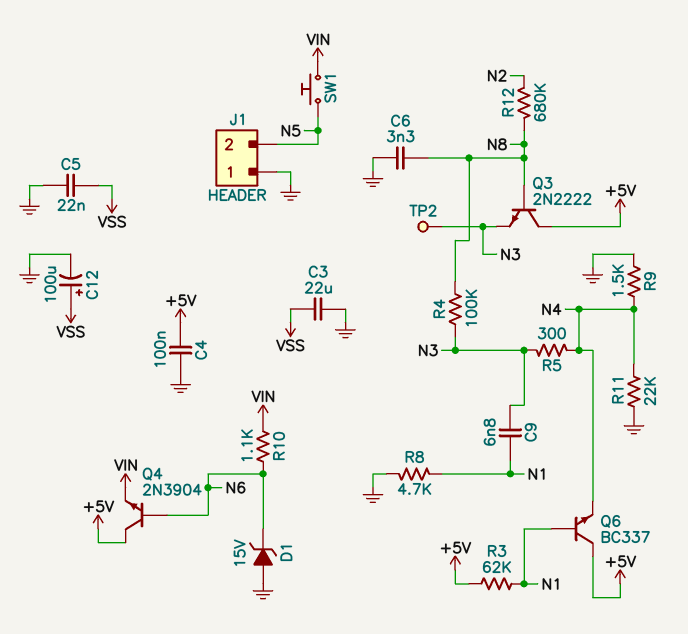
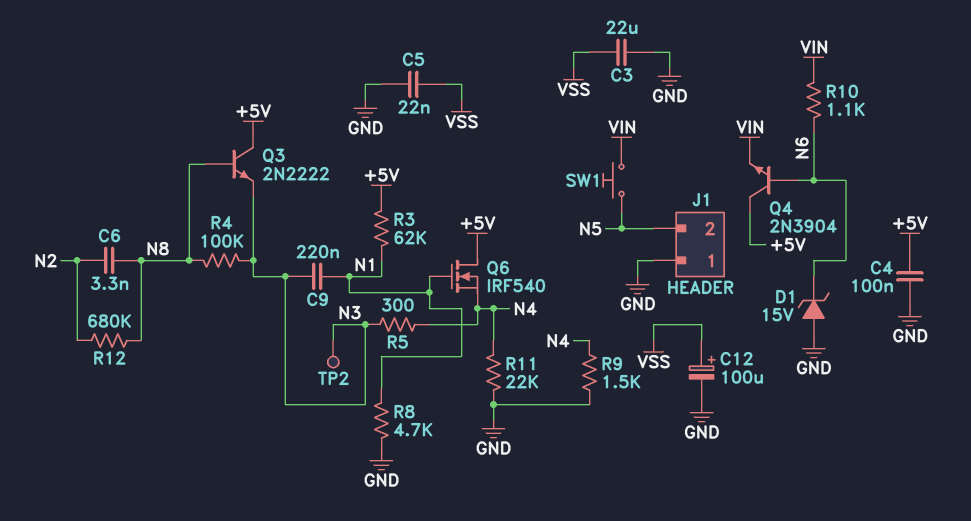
C6: 3.3nF (GND, N8) -> 3.3nF (N2, N8)
C9: 6.8nF (N1, N3) -> 220nF (N1, N3)
Q6: NPN BC337 (B N1, C +5V, E N4) -> NMOS IRF540 (G N1, D +5V, S N4)

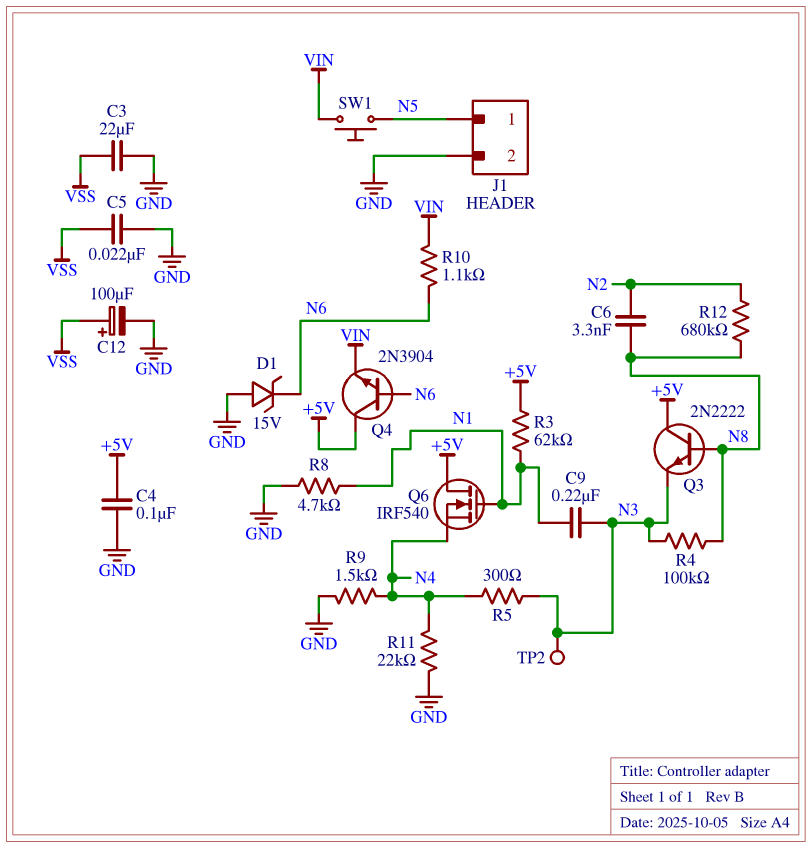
J1 pin 1: GND -> N5
J1 pin 2: N5 -> GND

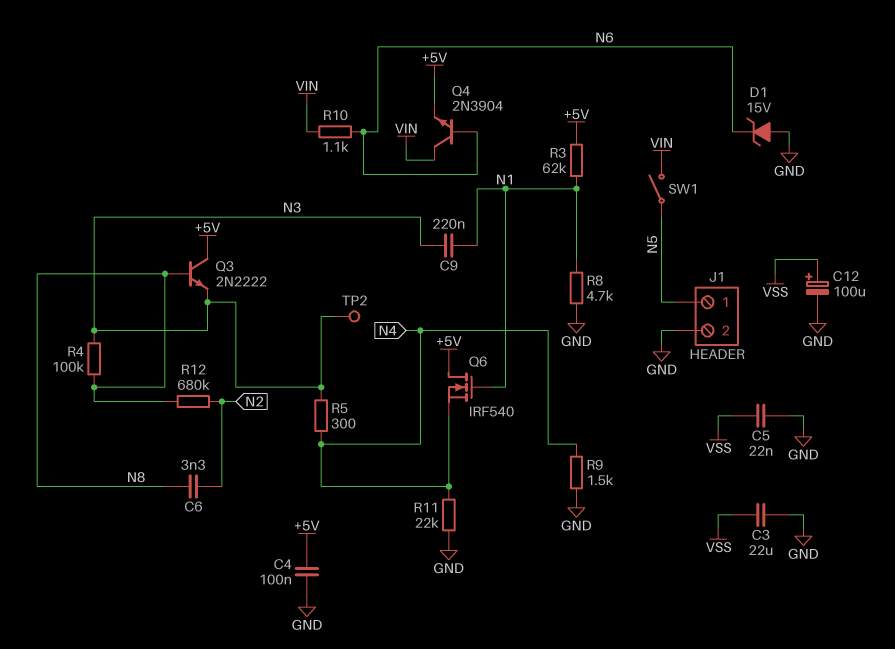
Q4: NPN 2N3904 (B N6, C +5V, E VIN) -> NPN 2N3904 (B N6, C VIN, E +5V)
SW1: button (N5, VIN) -> switch (N5, VIN)

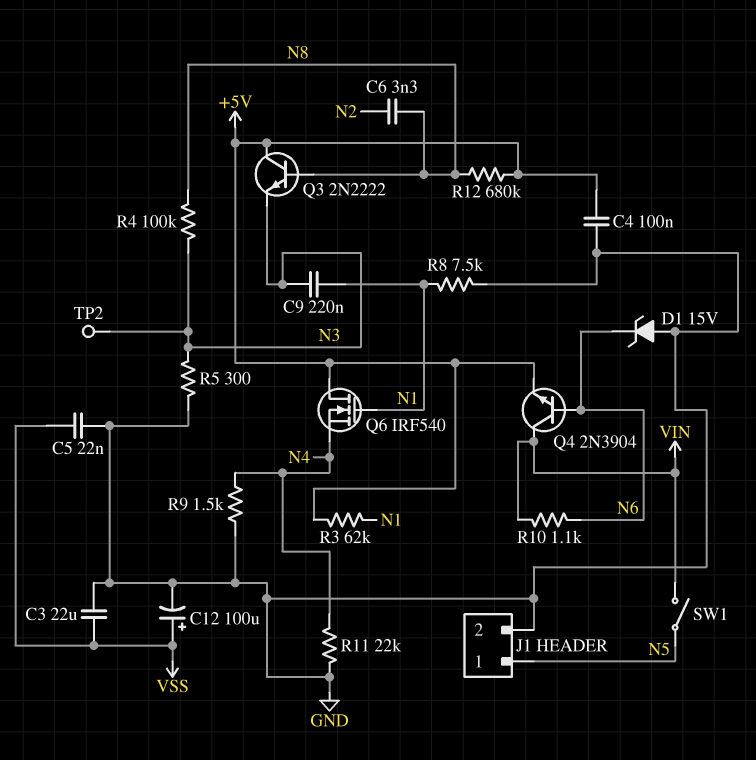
R5: 300 (N3, N4) -> 300 (GND, N3)
R8: 4.7k (GND, N1) -> 7.5k (GND, N1)
R12: 680k (N2, N8) -> 680k (+5V, N8)

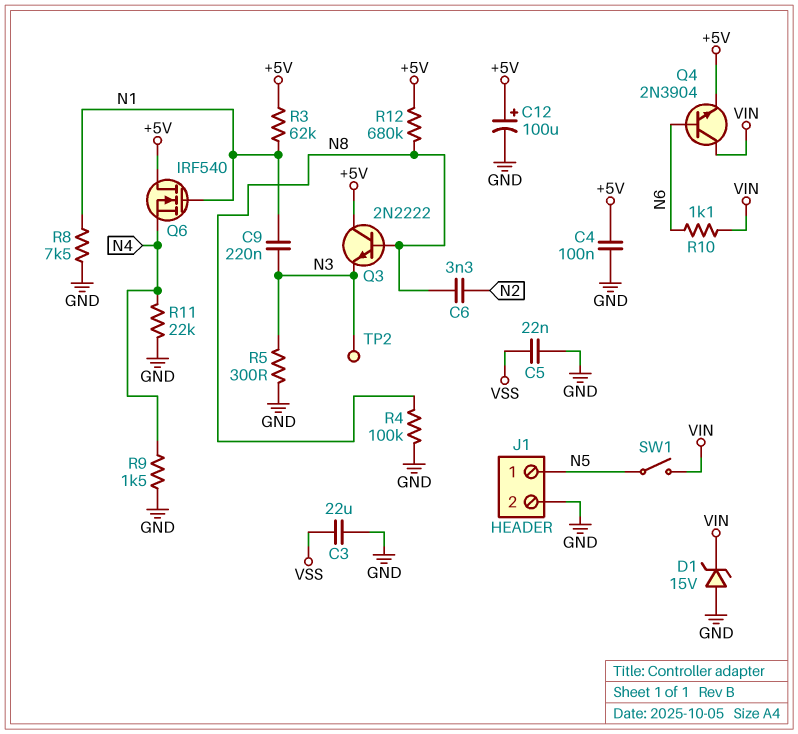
C12: 100uF (plus VSS, minus GND) -> 100uF (plus +5V, minus GND)
D1: zener 15V (A GND, K N6) -> zener 15V (A GND, K VIN)
R4: 100k (N3, N8) -> 100k (GND, N8)

